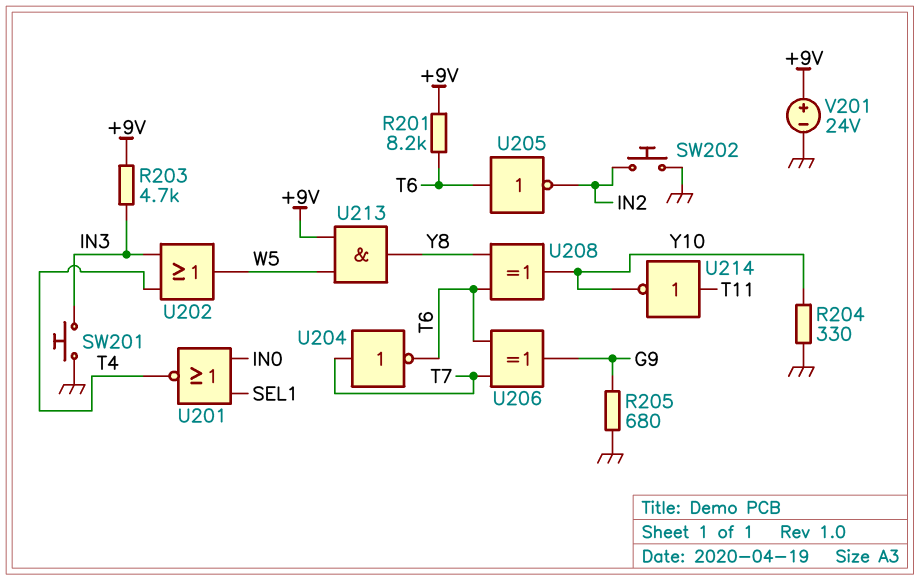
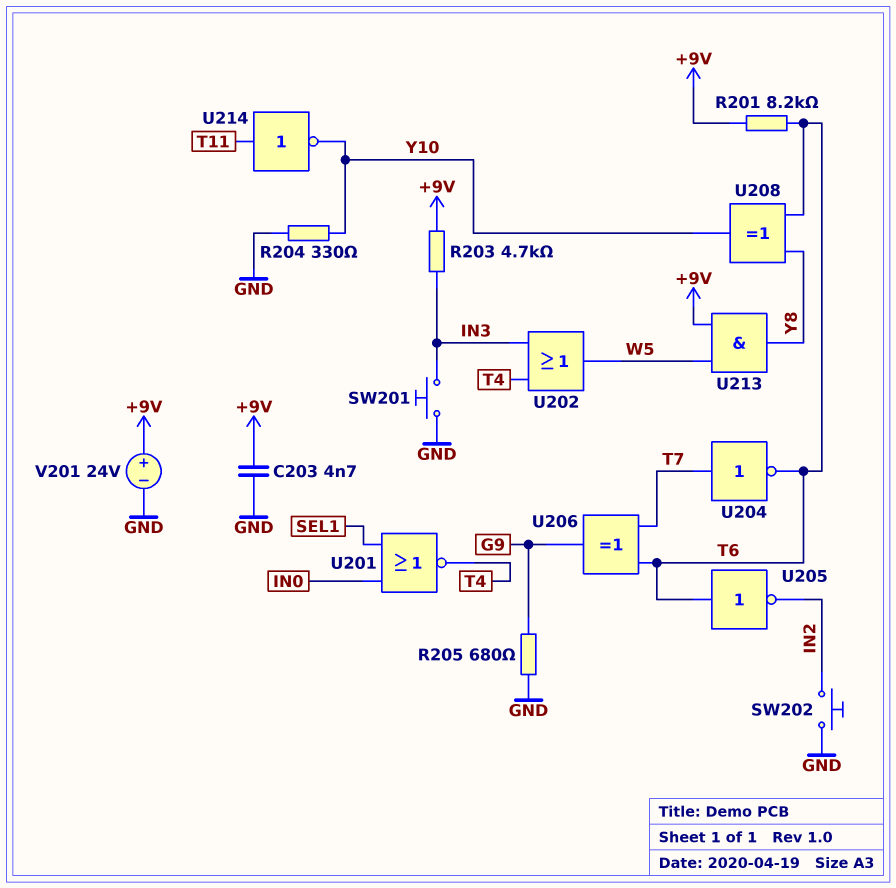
C203: none -> 4.7nF (+9V, GND)

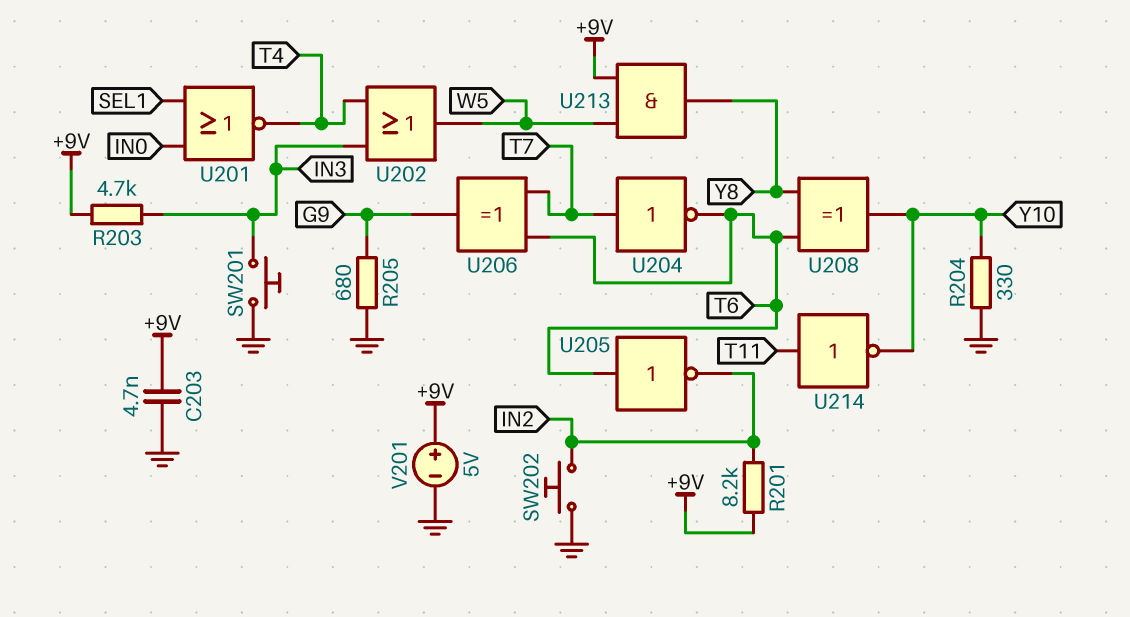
R201: 8.2k (+9V, T6) -> 8.2k (+9V, IN2)
V201: 24V (plus +9V, minus GND) -> 5V (plus +9V, minus GND)

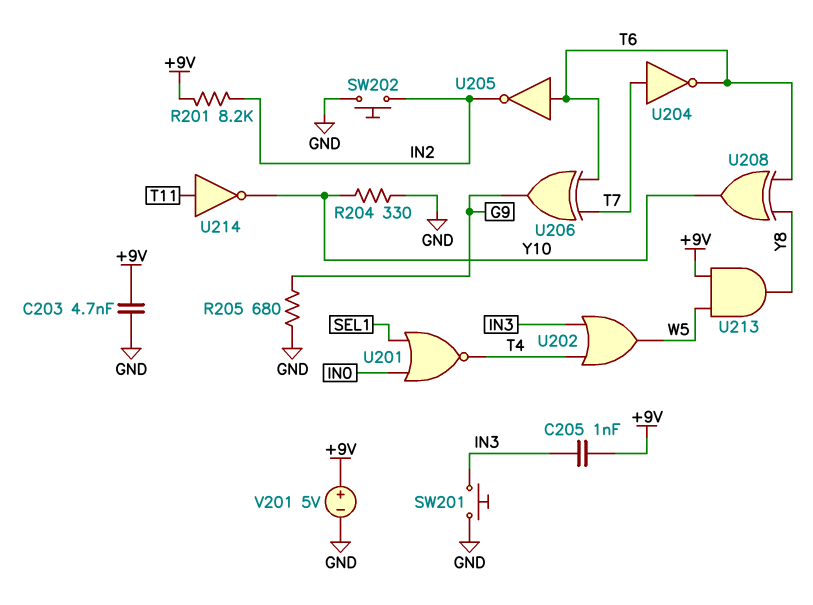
C205: none -> 1nF (+9V, IN3)
R203: 4.7k (+9V, IN3) -> none

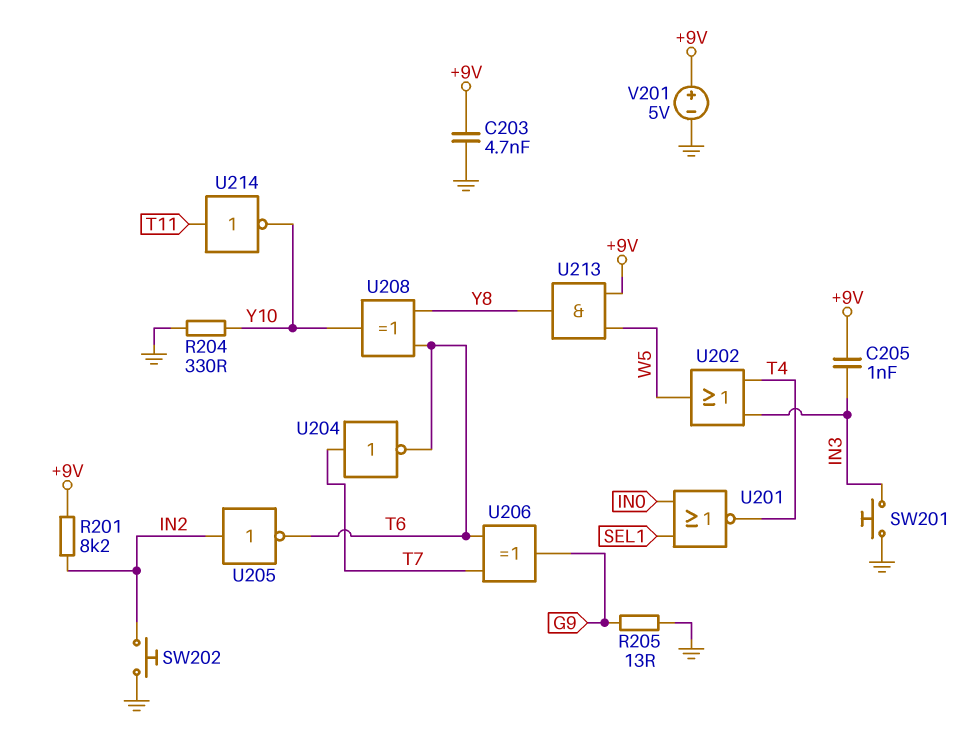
R205: 680 (G9, GND) -> 13 (G9, GND)
U205: NOT (in T6, out IN2) -> NOT (in IN2, out T6)

